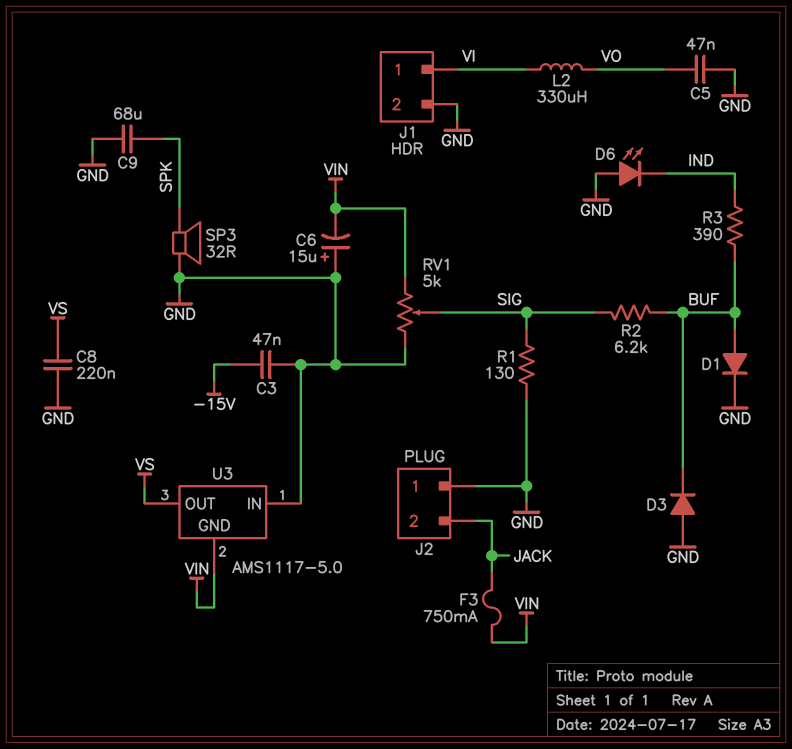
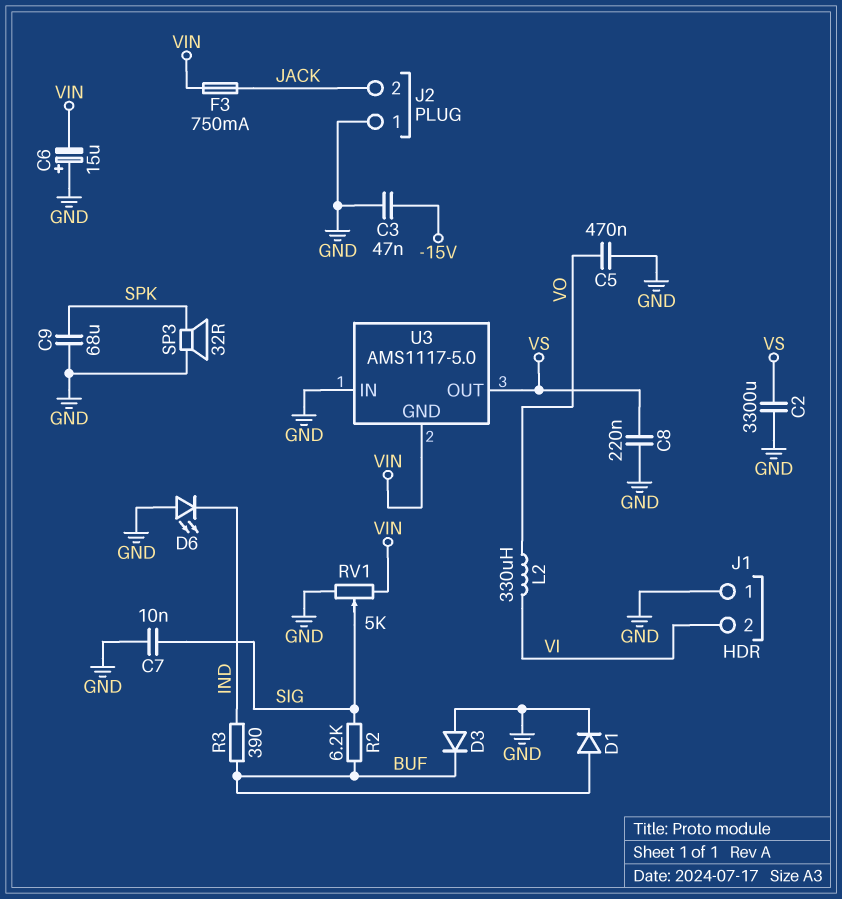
C2: none -> 3300uF (GND, VS)
C5: 47nF (GND, VO) -> 470nF (GND, VO)
C7: none -> 10nF (GND, SIG)
J1 pin 1: VI -> GND
J1 pin 2: GND -> VI
R1: 130 (GND, SIG) -> none

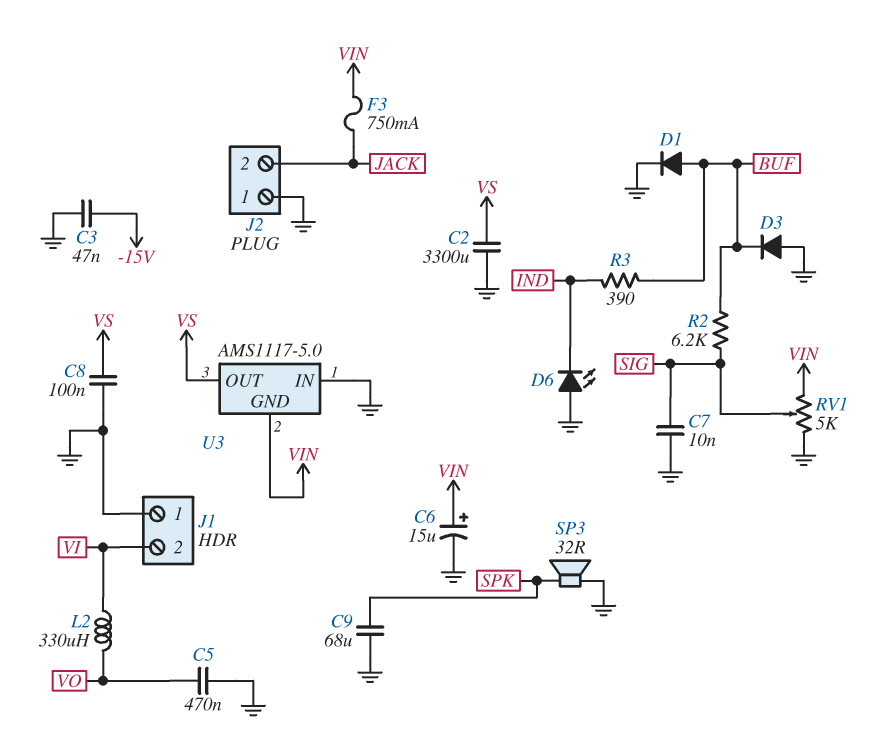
C6: 15uF (plus GND, minus VIN) -> 15uF (plus VIN, minus GND)
C8: 220nF (GND, VS) -> 100nF (GND, VS)

